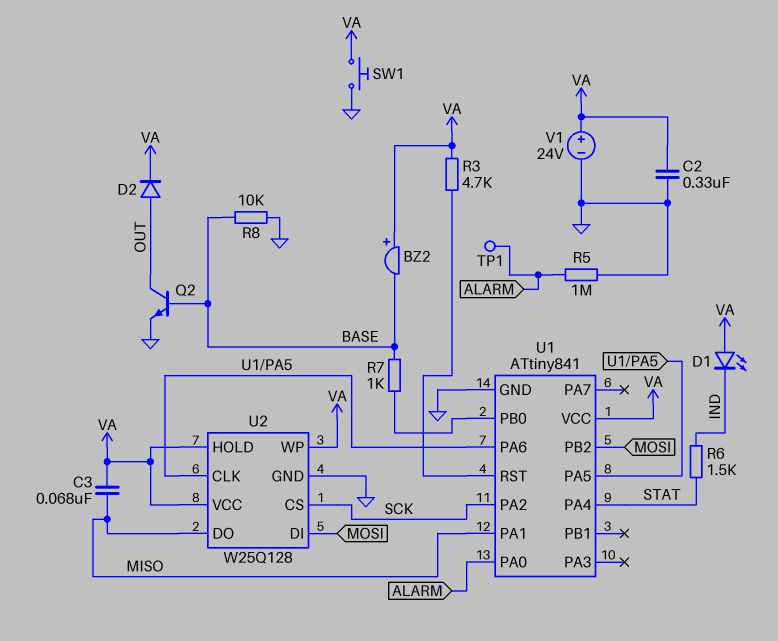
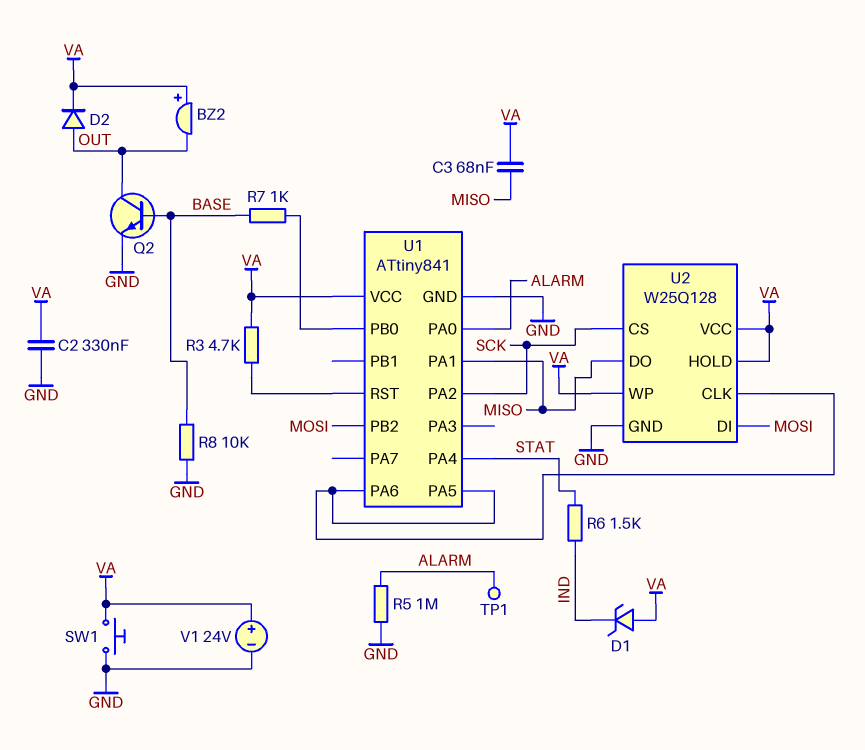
BZ2: buzzer (plus VA, minus BASE) -> buzzer (plus VA, minus OUT)
D1: LED (A VA, K IND) -> zener (A VA, K IND)

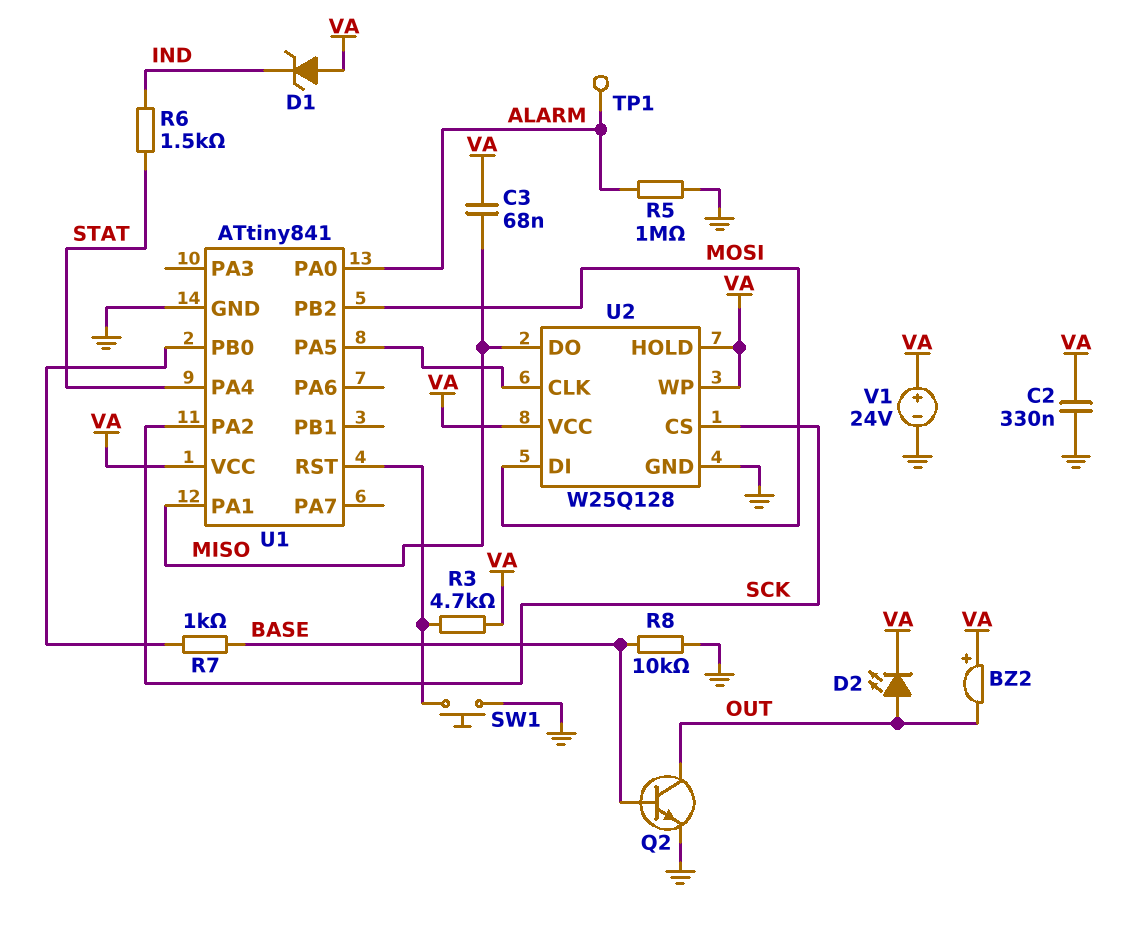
D2: diode (A OUT, K VA) -> LED (A OUT, K VA)
SW1: button (GND, VA) -> button (GND, U1/RST)
U1 pin PA6: U1/PA5 -> none

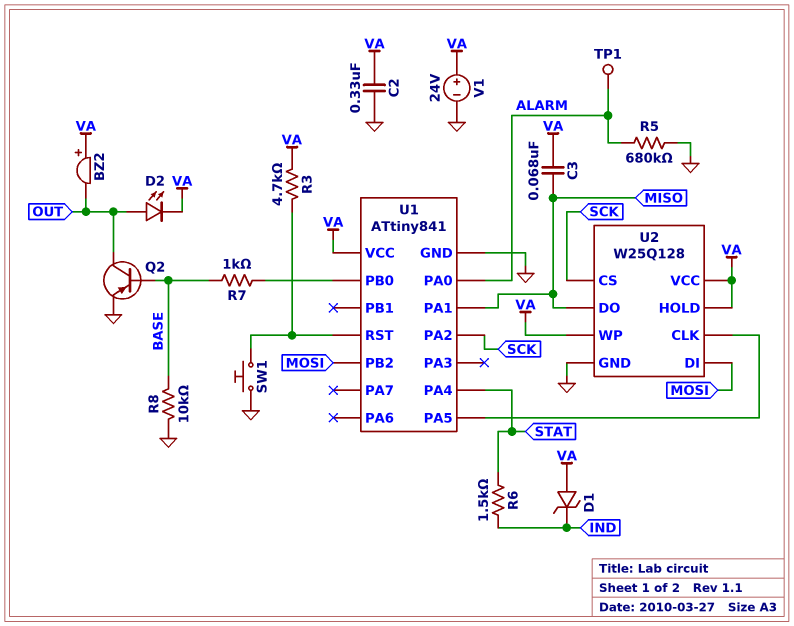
Q2: NPN (B BASE, C OUT, E GND) -> PNP (B BASE, C OUT, E GND)
R5: 1M (ALARM, GND) -> 680k (ALARM, GND)

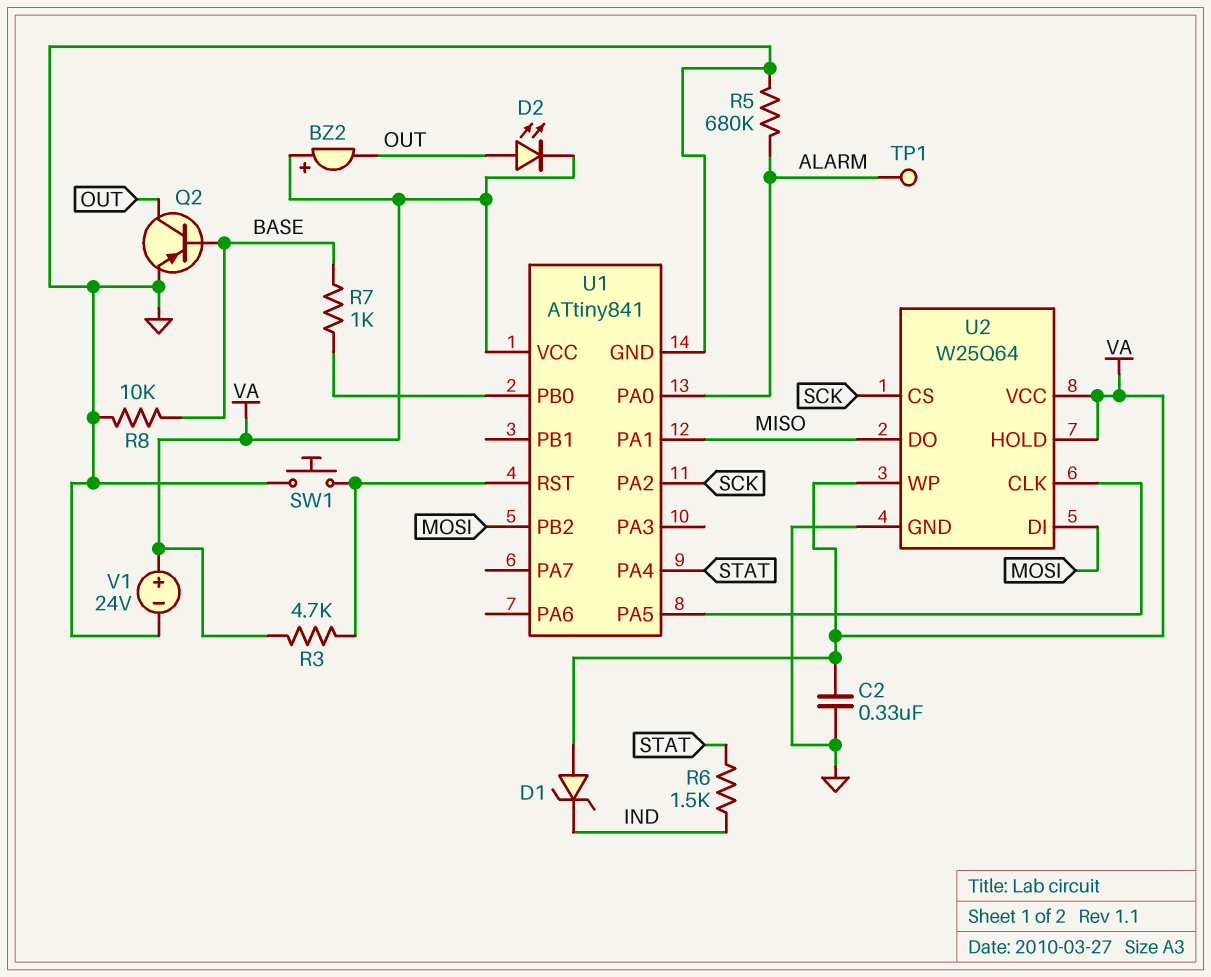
C3: 68nF (MISO, VA) -> none
U2: W25Q128 -> W25Q64

